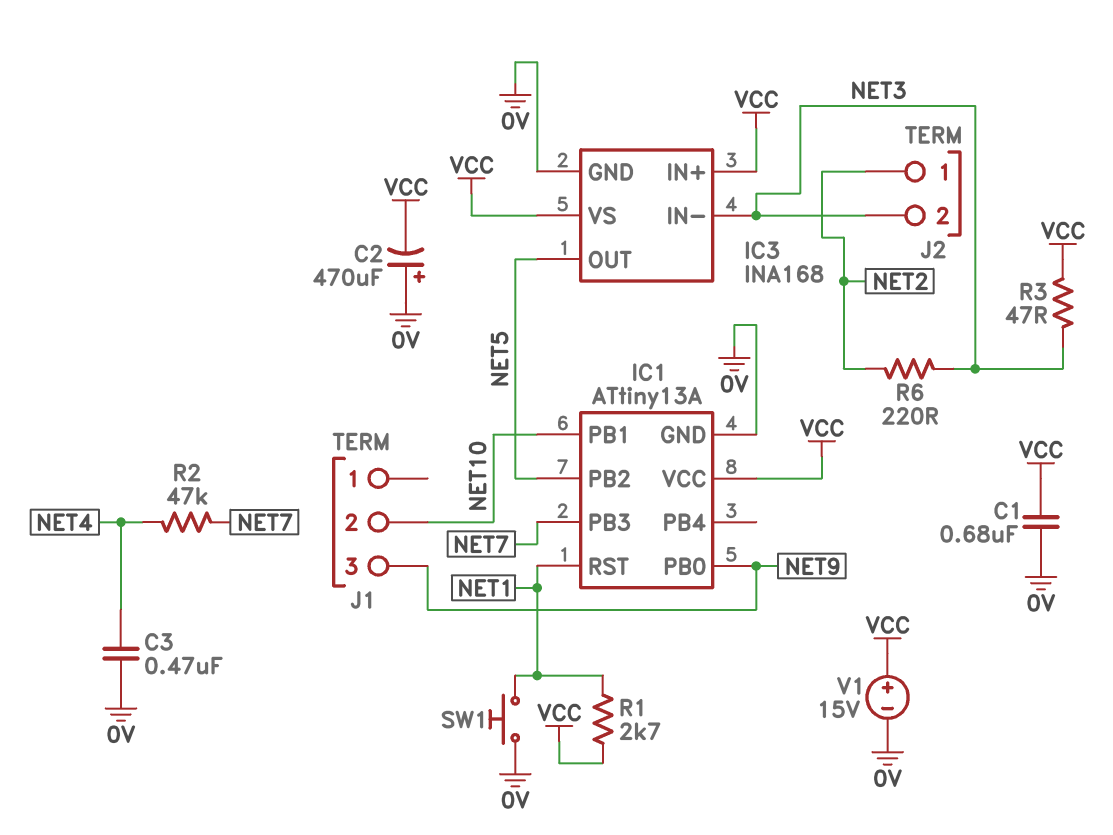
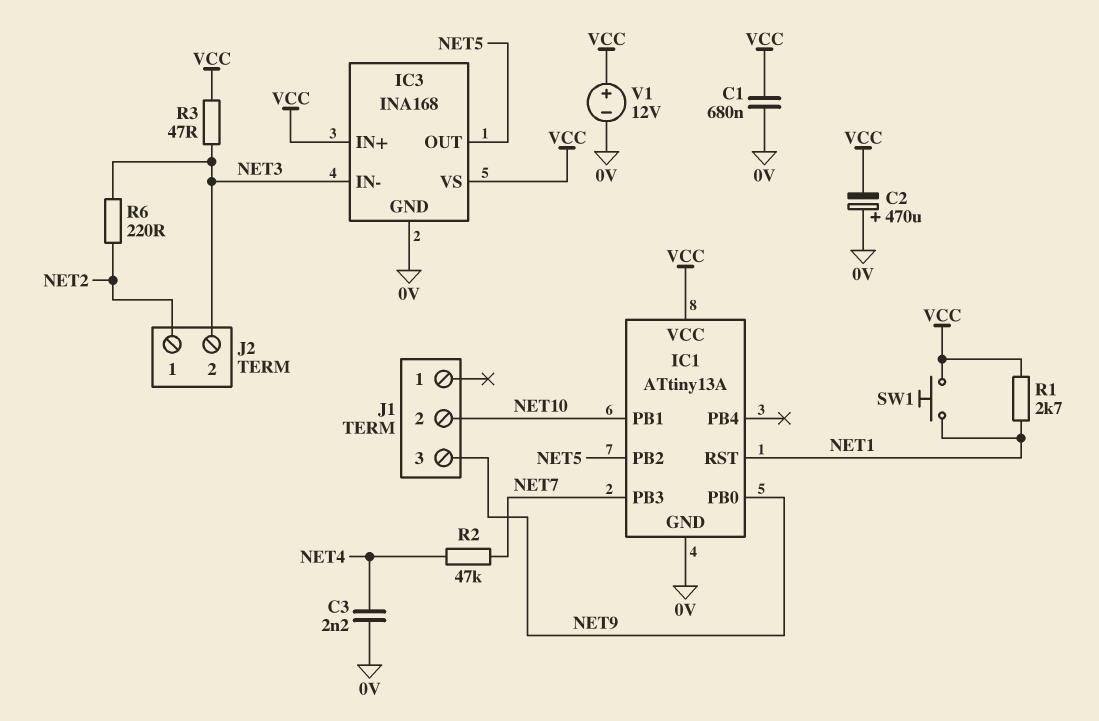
C3: 470nF (0V, NET4) -> 2.2nF (0V, NET4)
SW1: button (0V, NET1) -> button (NET1, VCC)
V1: 15V (plus VCC, minus 0V) -> 12V (plus VCC, minus 0V)

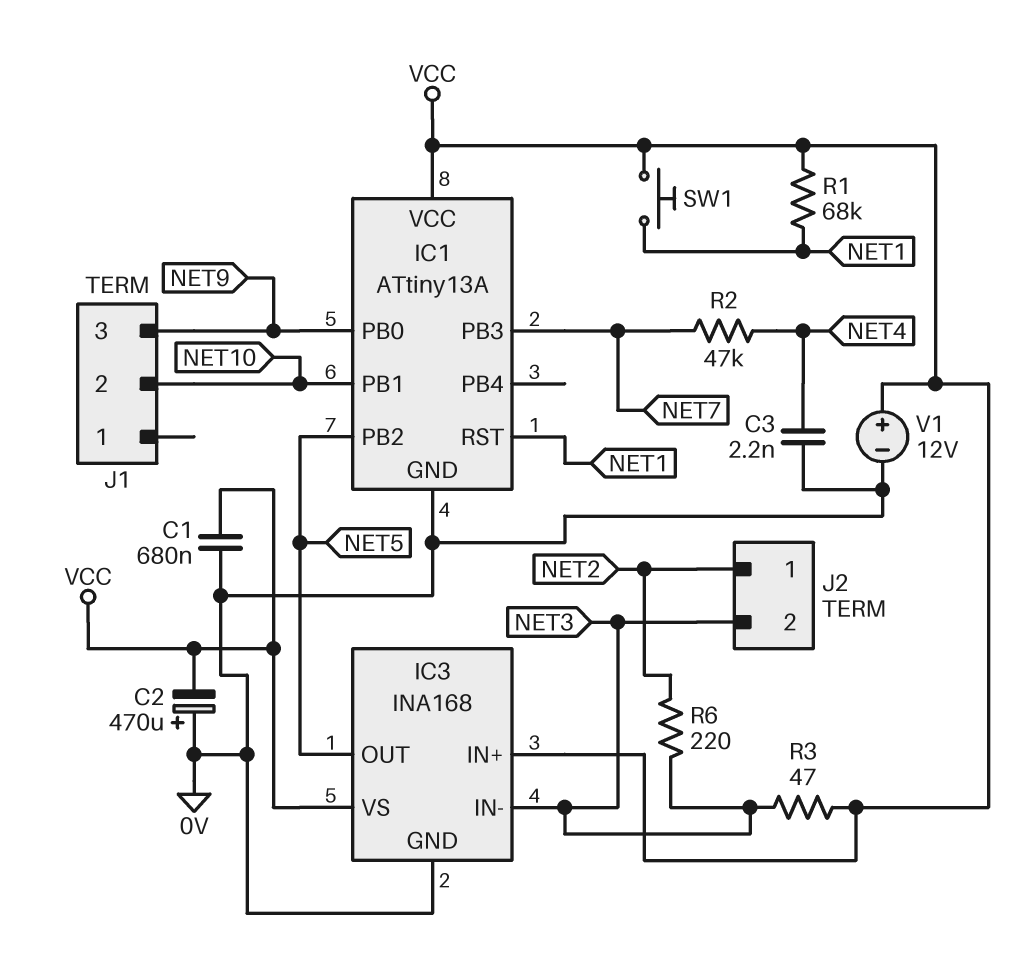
R1: 2.7k (NET1, VCC) -> 68k (NET1, VCC)

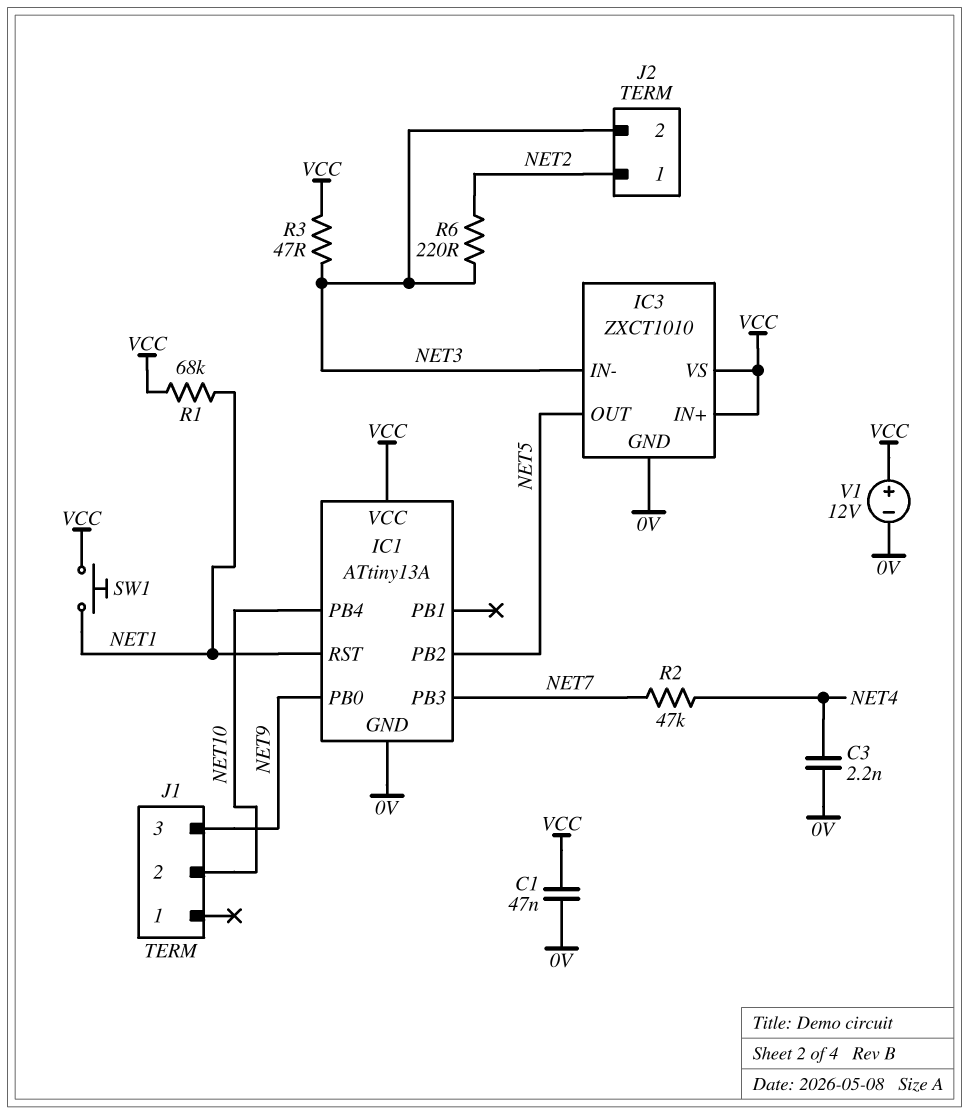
C1: 680nF (0V, VCC) -> 47nF (0V, VCC)
C2: 470uF (plus 0V, minus VCC) -> none
IC1 pin PB1: NET10 -> none
IC1 pin PB4: none -> NET10
IC3: INA168 -> ZXCT1010

